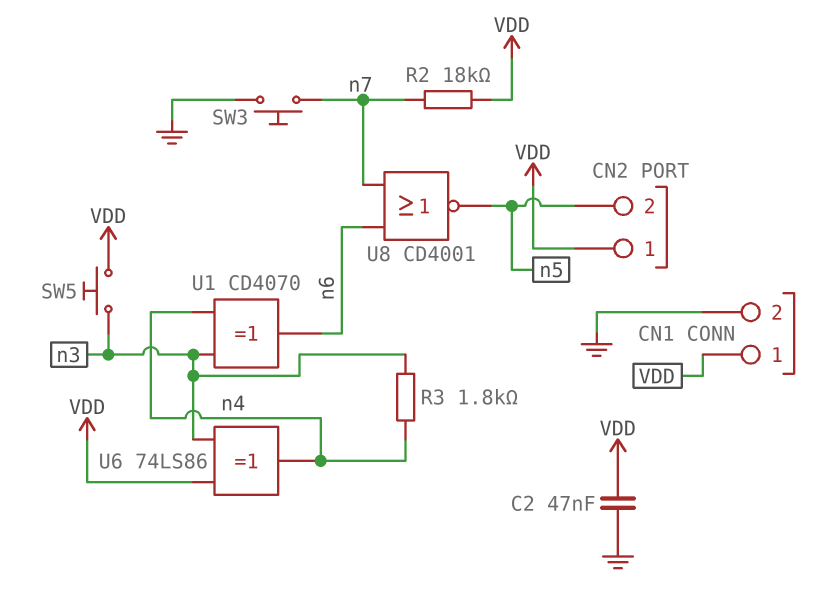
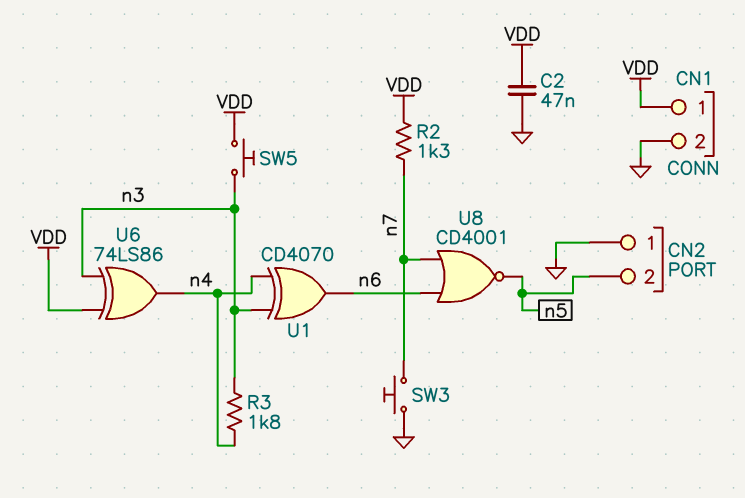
CN2 pin 1: VDD -> GND
R2: 18k (VDD, n7) -> 1.3k (VDD, n7)

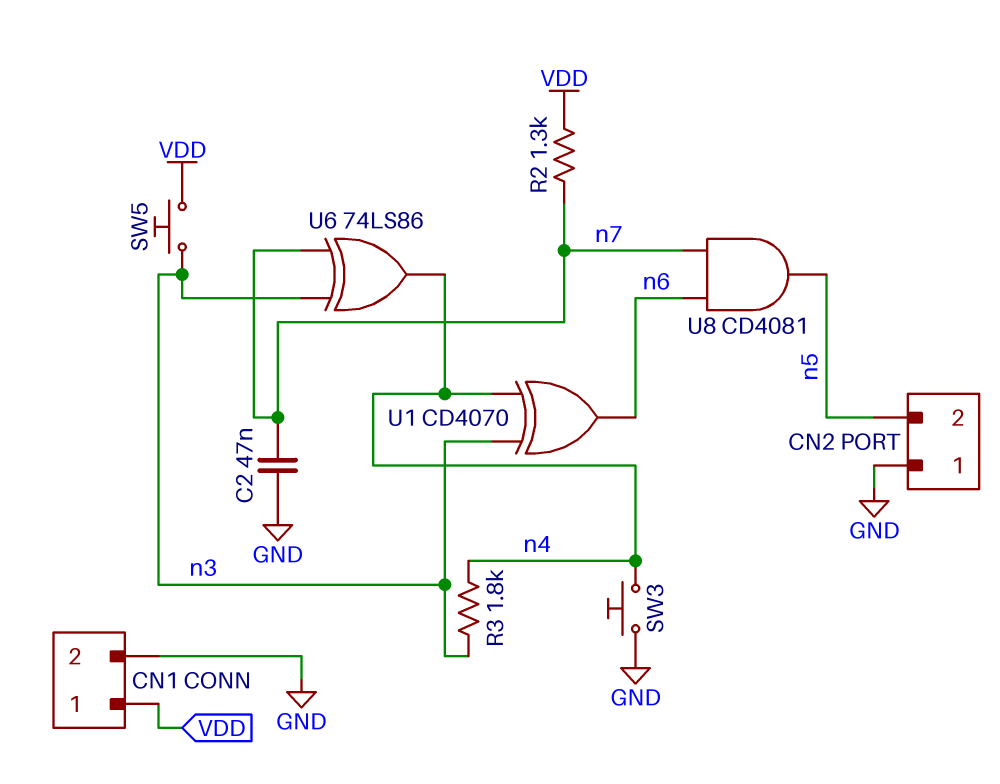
C2: 47nF (GND, VDD) -> 47nF (GND, n7)
SW3: button (GND, n7) -> button (GND, n4)
U6: XOR 74LS86 (in VDD, in n3, out n4) -> XOR 74LS86 (in n3, in n7, out n4)
U8: NOR CD4001 (in n6, in n7, out n5) -> AND CD4081 (in n6, in n7, out n5)

